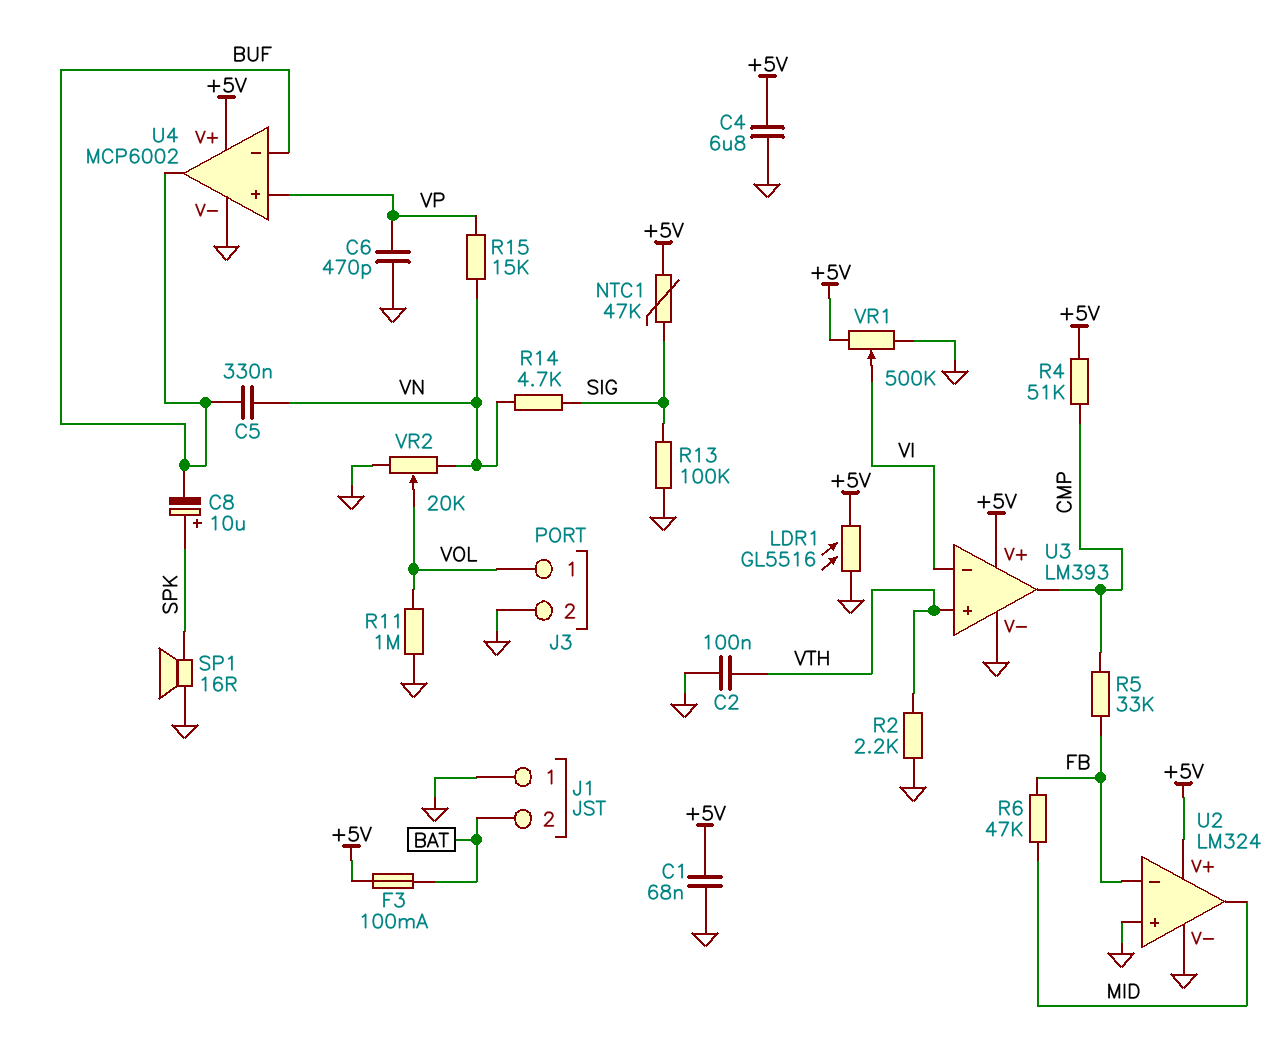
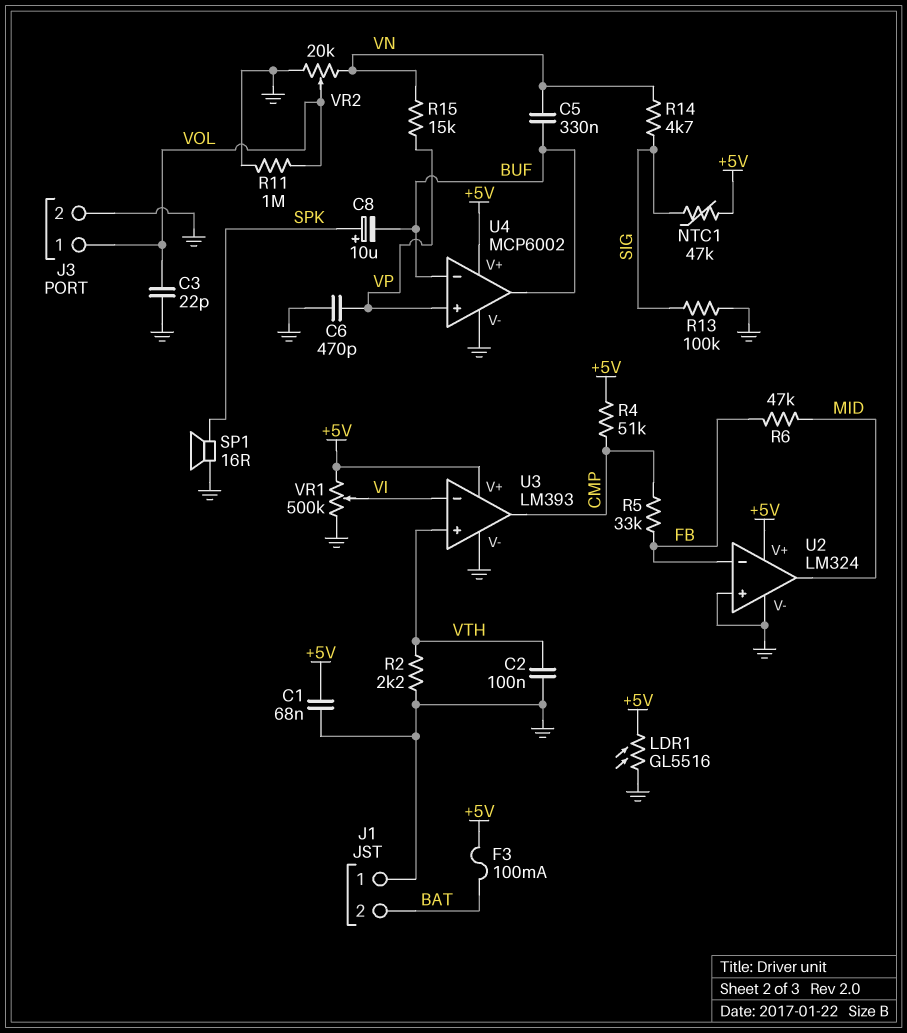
C3: none -> 22pF (GND, VOL)
C4: 6.8uF (+5V, GND) -> none

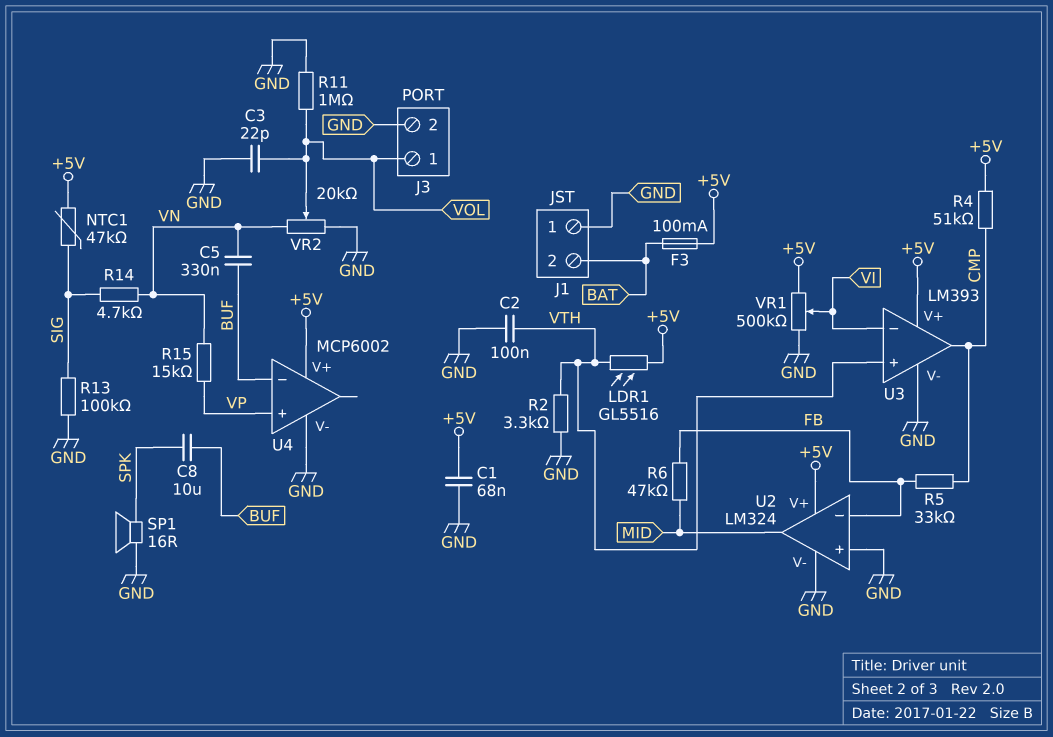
C6: 470pF (GND, VP) -> none
C8: 10uF (plus SPK, minus BUF) -> 10uF (BUF, SPK)
LDR1: GL5516 (+5V, GND) -> GL5516 (+5V, VTH)
R2: 2.2k (GND, VTH) -> 3.3k (GND, VTH)
U4 pin out: BUF -> none

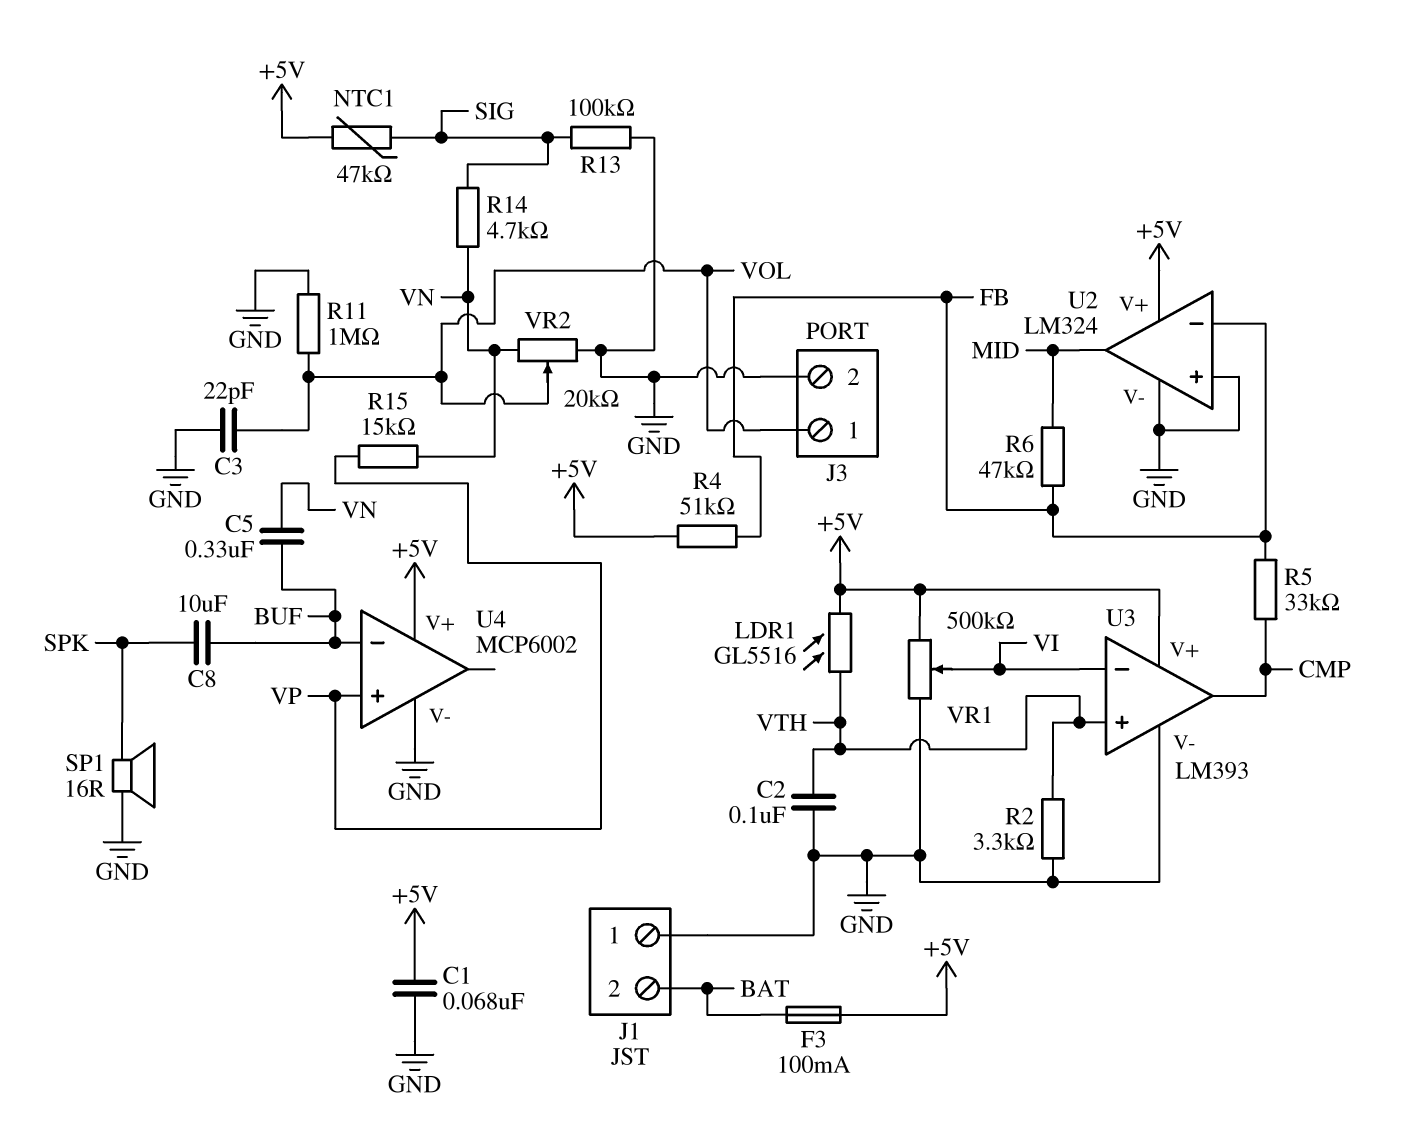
R4: 51k (+5V, CMP) -> 51k (+5V, FB)

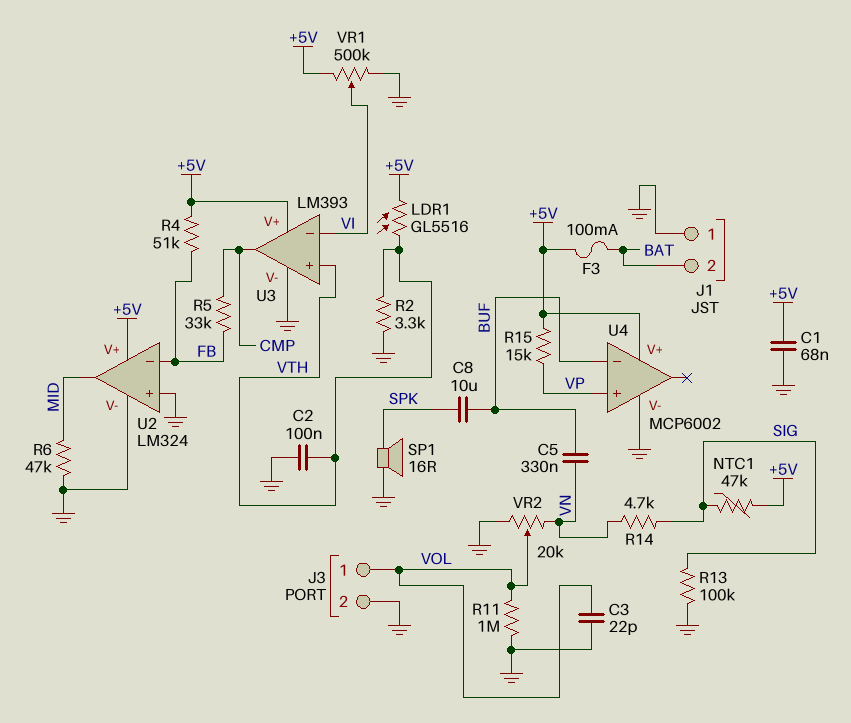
R6: 47k (FB, MID) -> 47k (GND, MID)
R15: 15k (VN, VP) -> 15k (+5V, VP)

